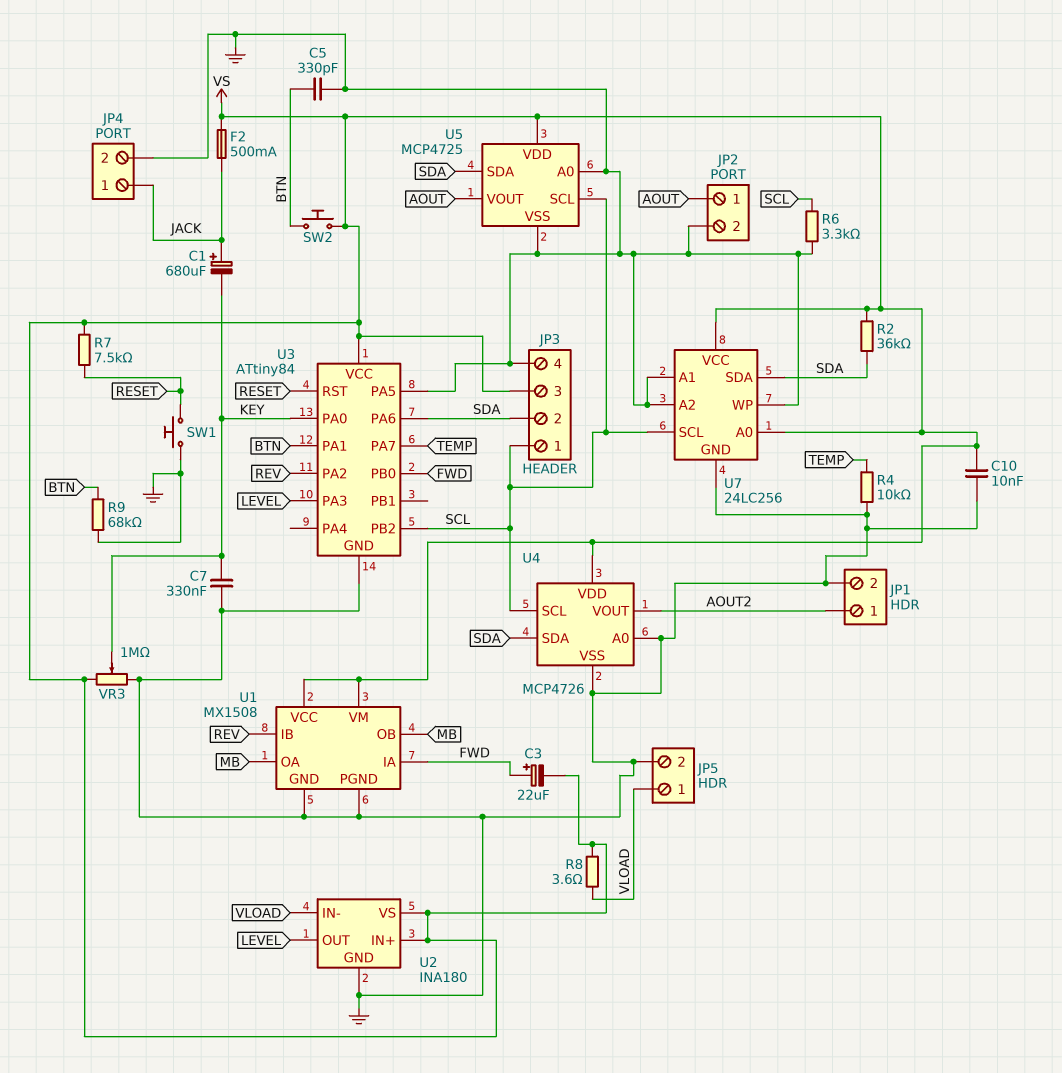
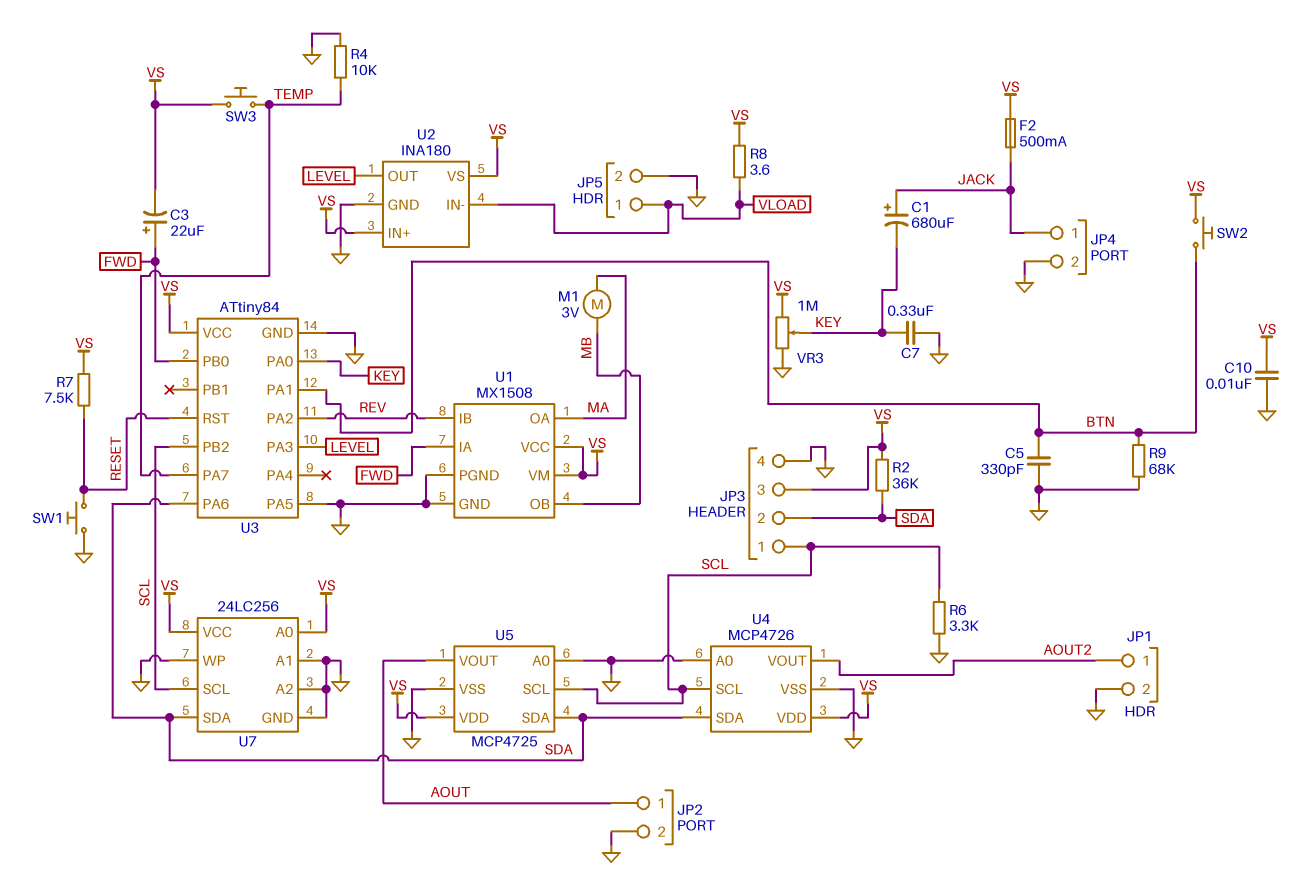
M1: none -> motor 3V (MA, MB)
SW3: none -> button (TEMP, VS)
U1 pin OA: MB -> MA

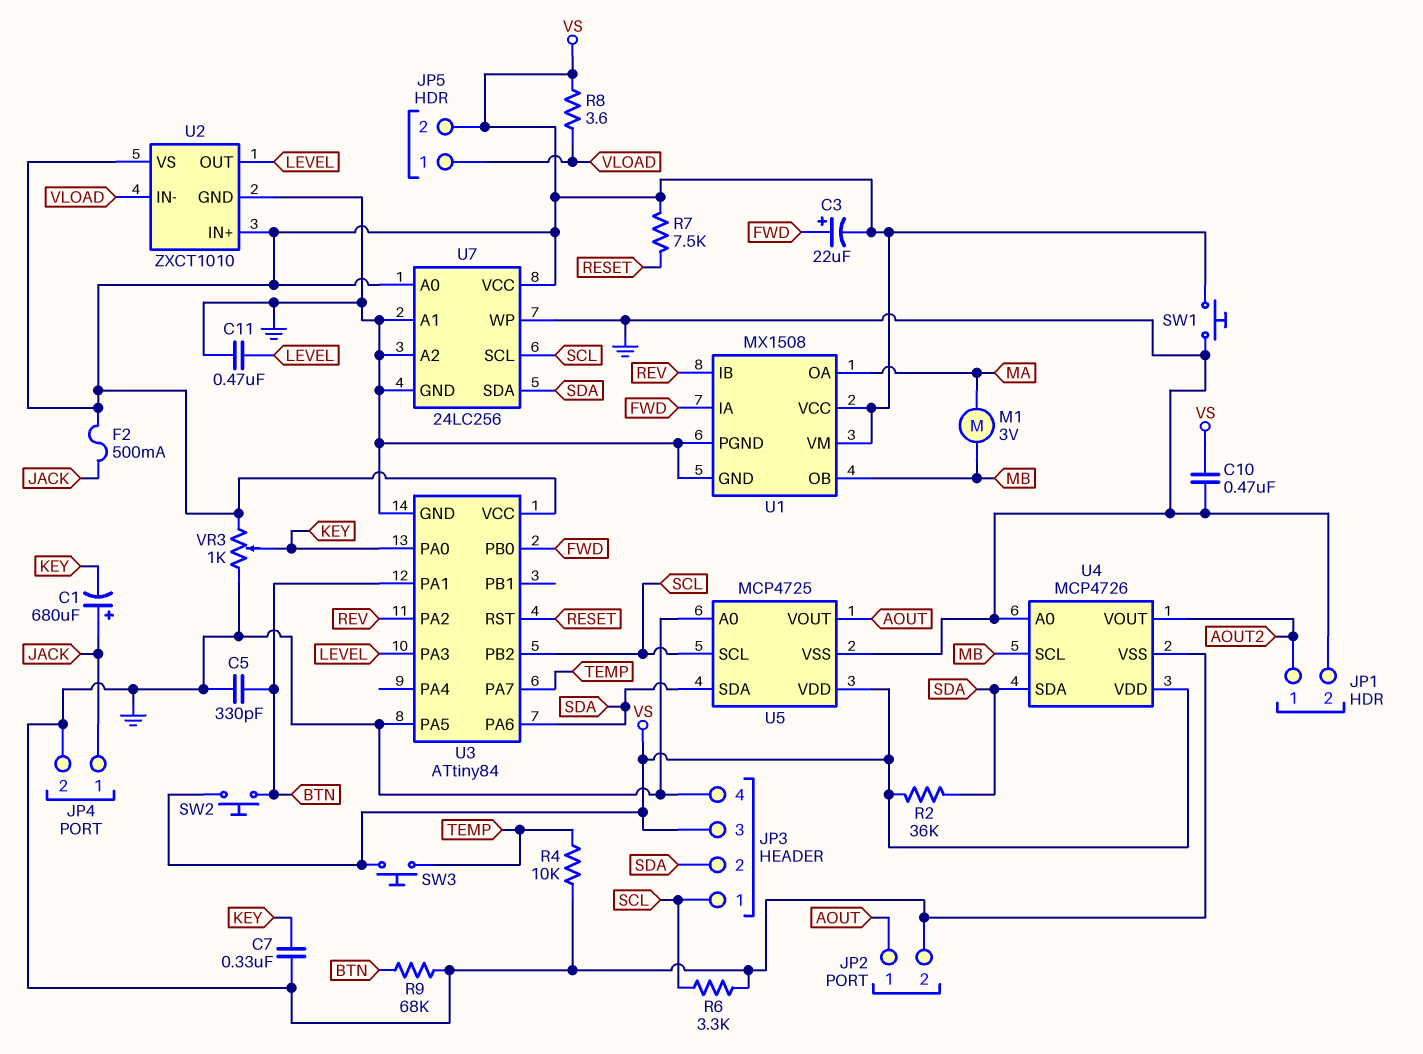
C10: 10nF (GND, VS) -> 470nF (GND, VS)
C11: none -> 470nF (GND, LEVEL)
JP5 pin 2: GND -> VS
SW1: button (GND, RESET) -> button (GND, VS)
U2: INA180 -> ZXCT1010
U4 pin SCL: SCL -> MB
VR3: 1M (GND, VS, wiper KEY) -> 1k (GND, VS, wiper KEY)

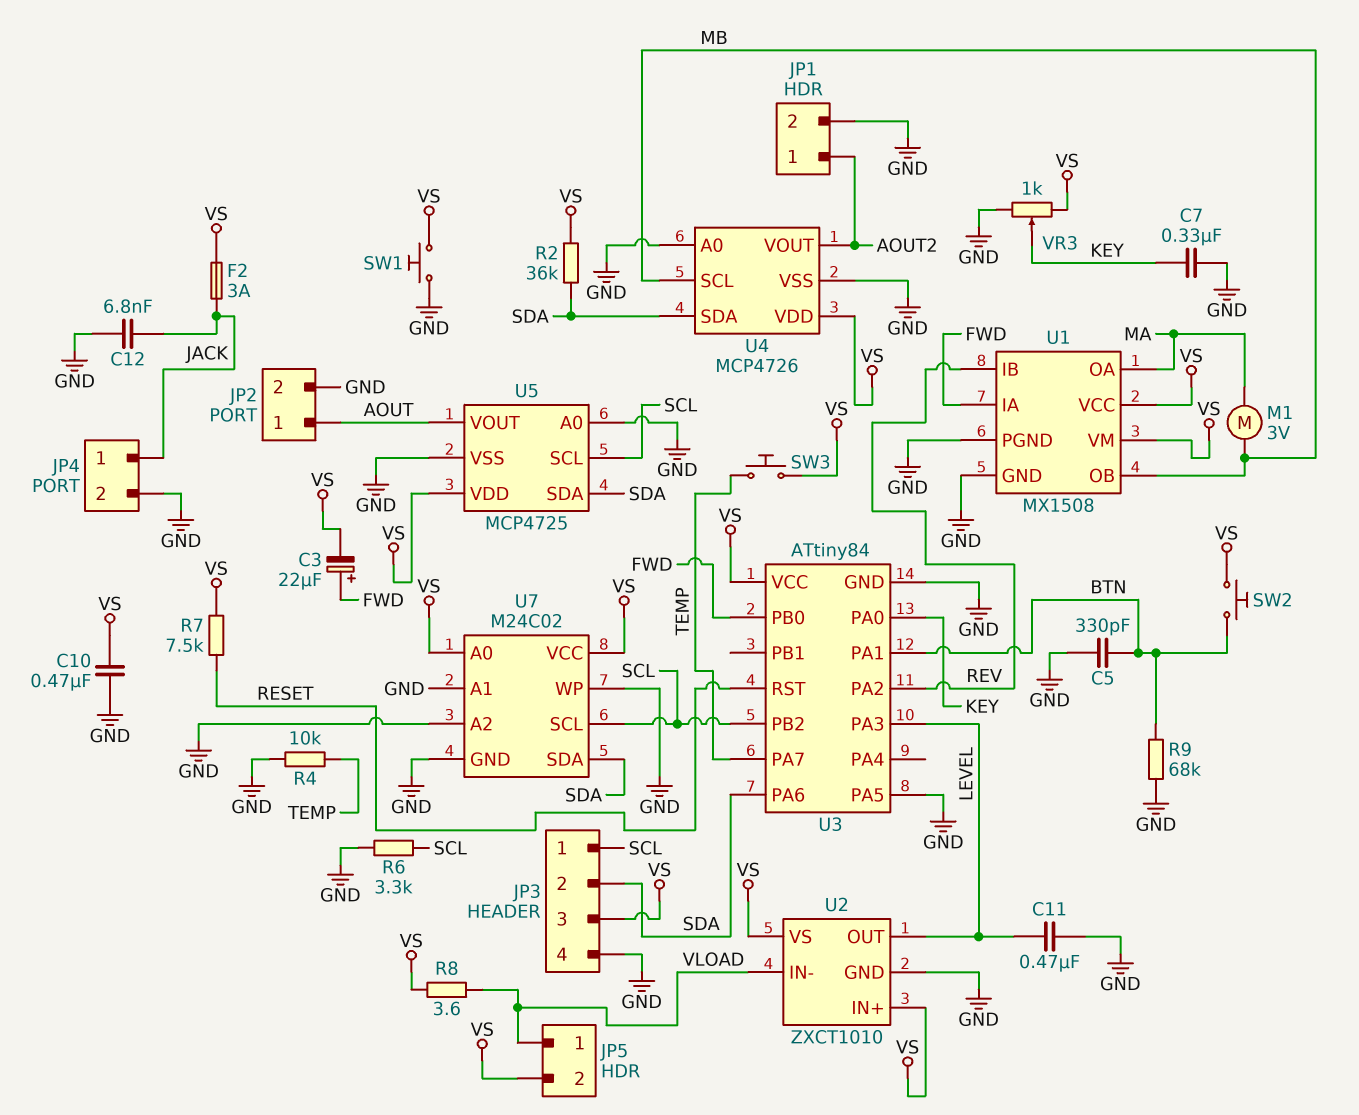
C1: 680uF (plus JACK, minus KEY) -> none
C12: none -> 6.8nF (GND, JACK)
F2: 500mA (JACK, VS) -> 3A (JACK, VS)
U7: 24LC256 -> M24C02

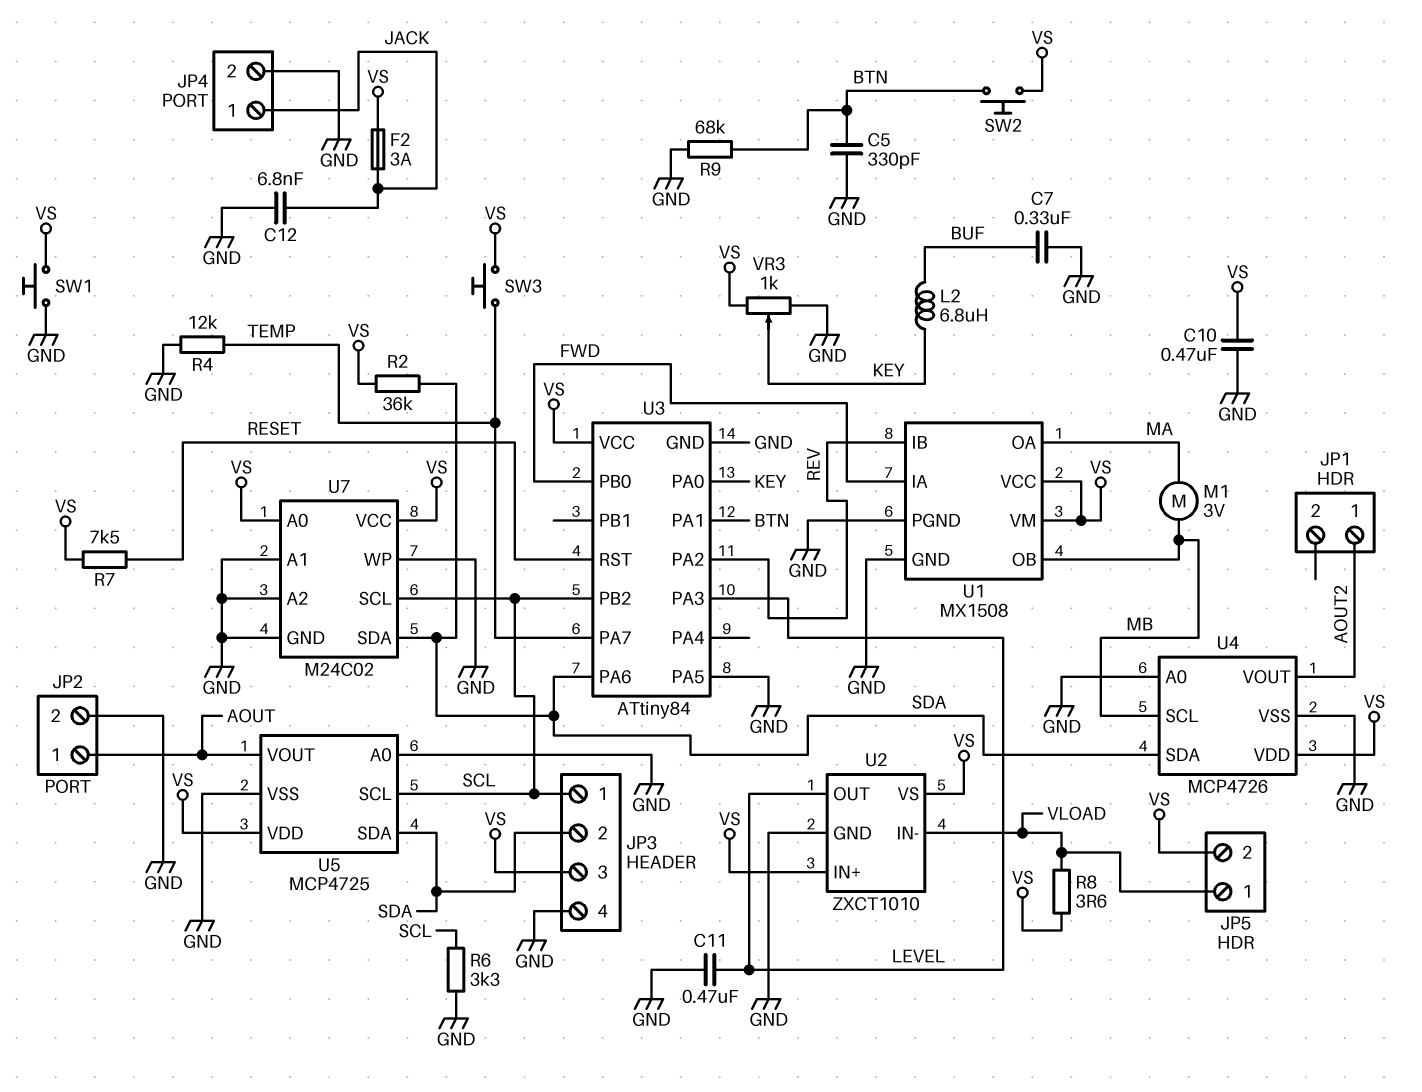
C3: 22uF (plus FWD, minus VS) -> none
C7: 330nF (GND, KEY) -> 330nF (BUF, GND)
JP1 pin 2: GND -> none
L2: none -> 6.8uH (BUF, KEY)
R4: 10k (GND, TEMP) -> 12k (GND, TEMP)

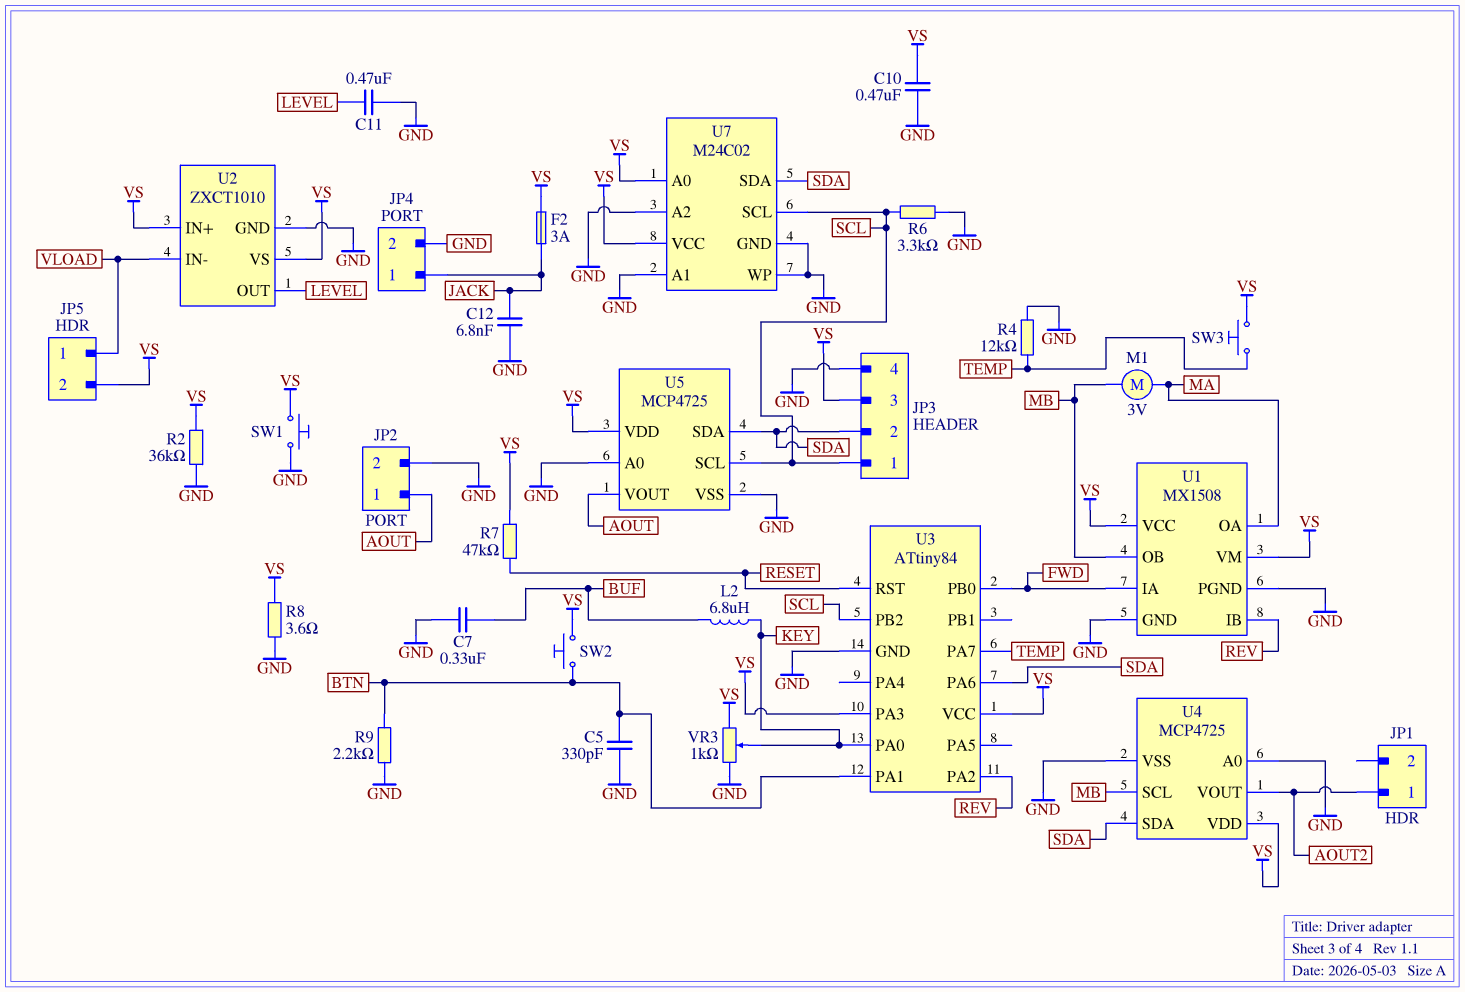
R2: 36k (SDA, VS) -> 36k (GND, VS)
R7: 7.5k (RESET, VS) -> 47k (RESET, VS)
R8: 3.6 (VLOAD, VS) -> 3.6 (GND, VS)
R9: 68k (BTN, GND) -> 2.2k (BTN, GND)
U3 pin PA3: LEVEL -> VS
U3 pin PA5: GND -> none
U4: MCP4726 -> MCP4725

